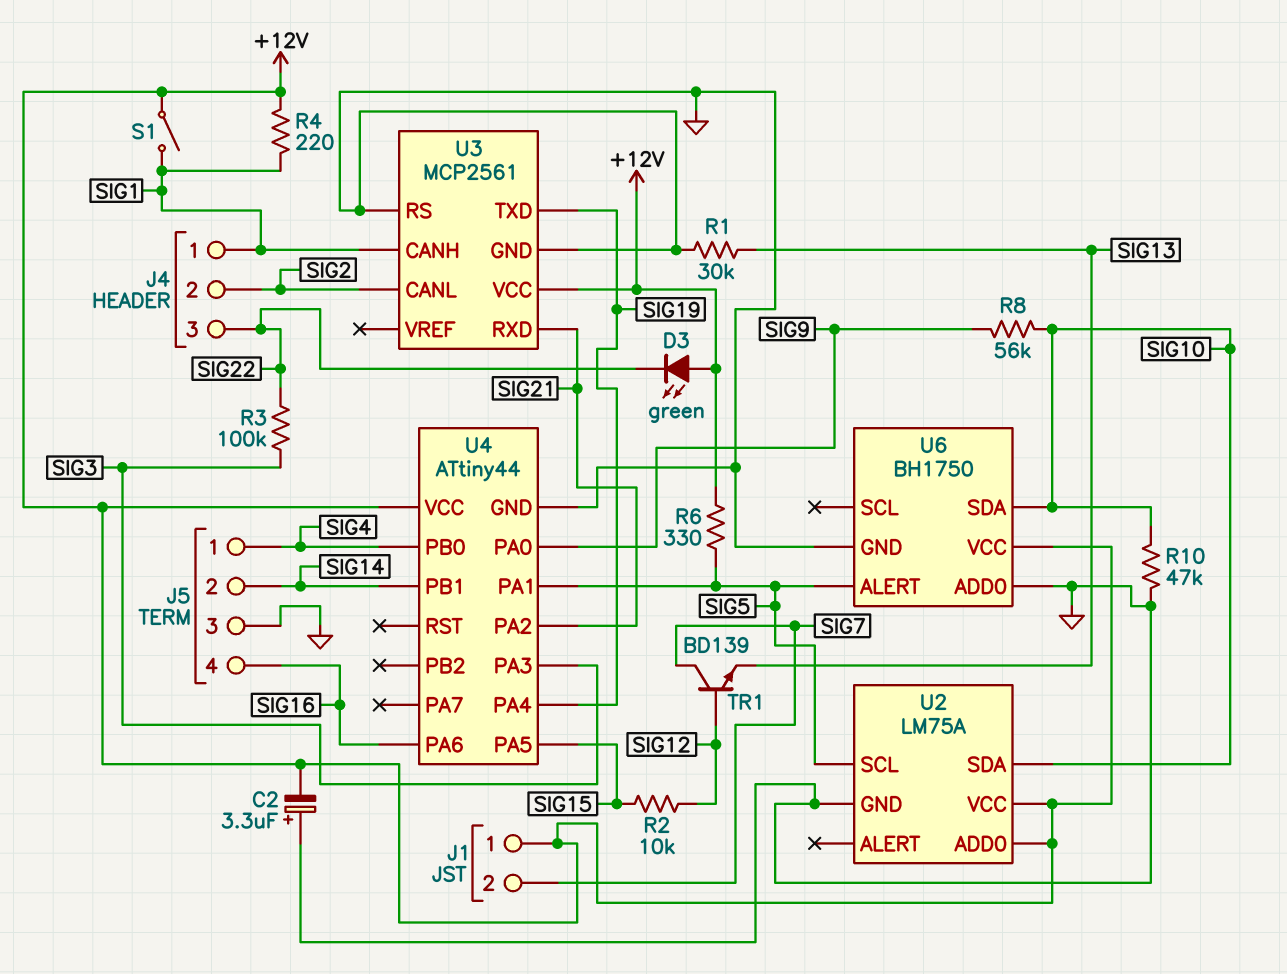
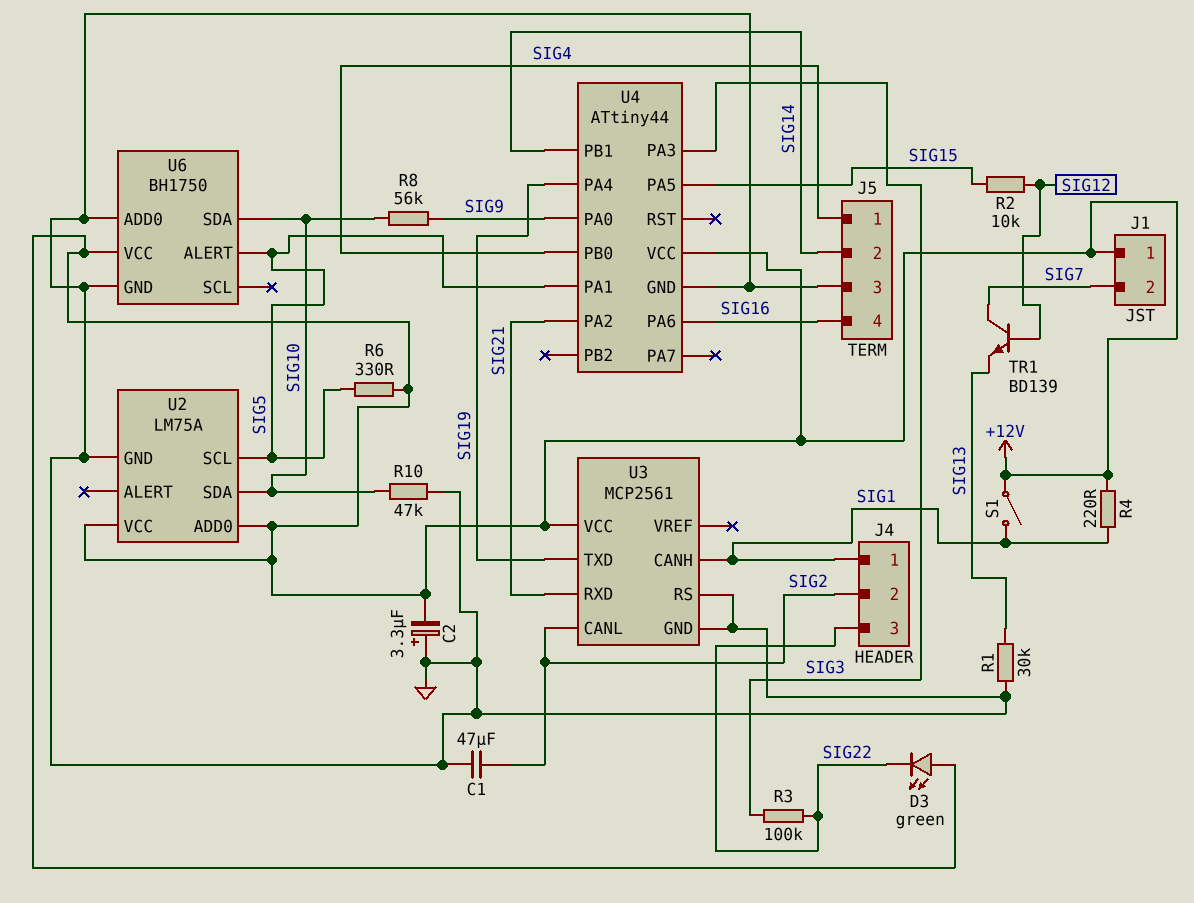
C1: none -> 47uF (GND, SIG2)

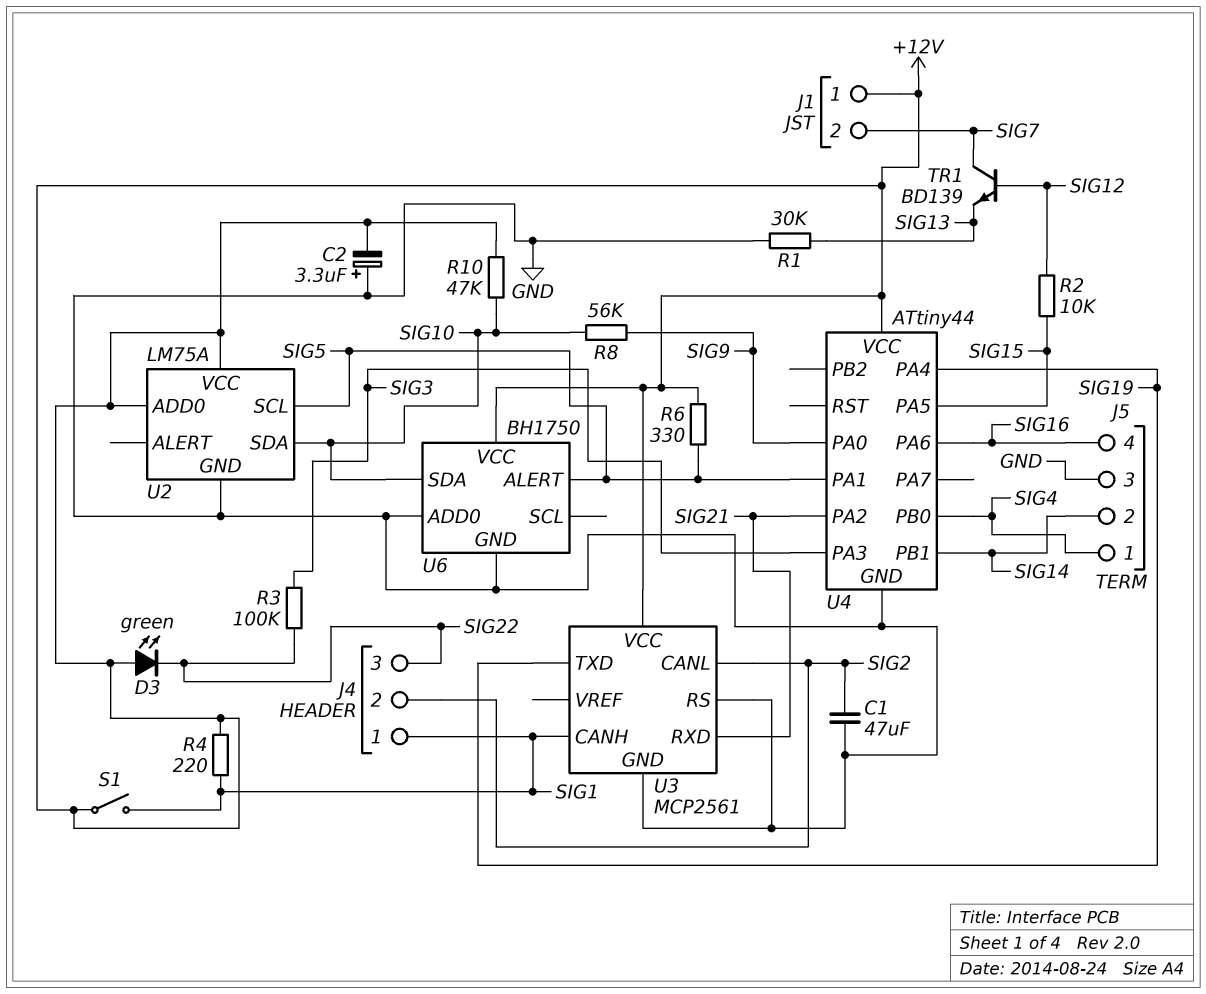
R10: 47k (GND, SIG10) -> 47k (+12V, SIG10)

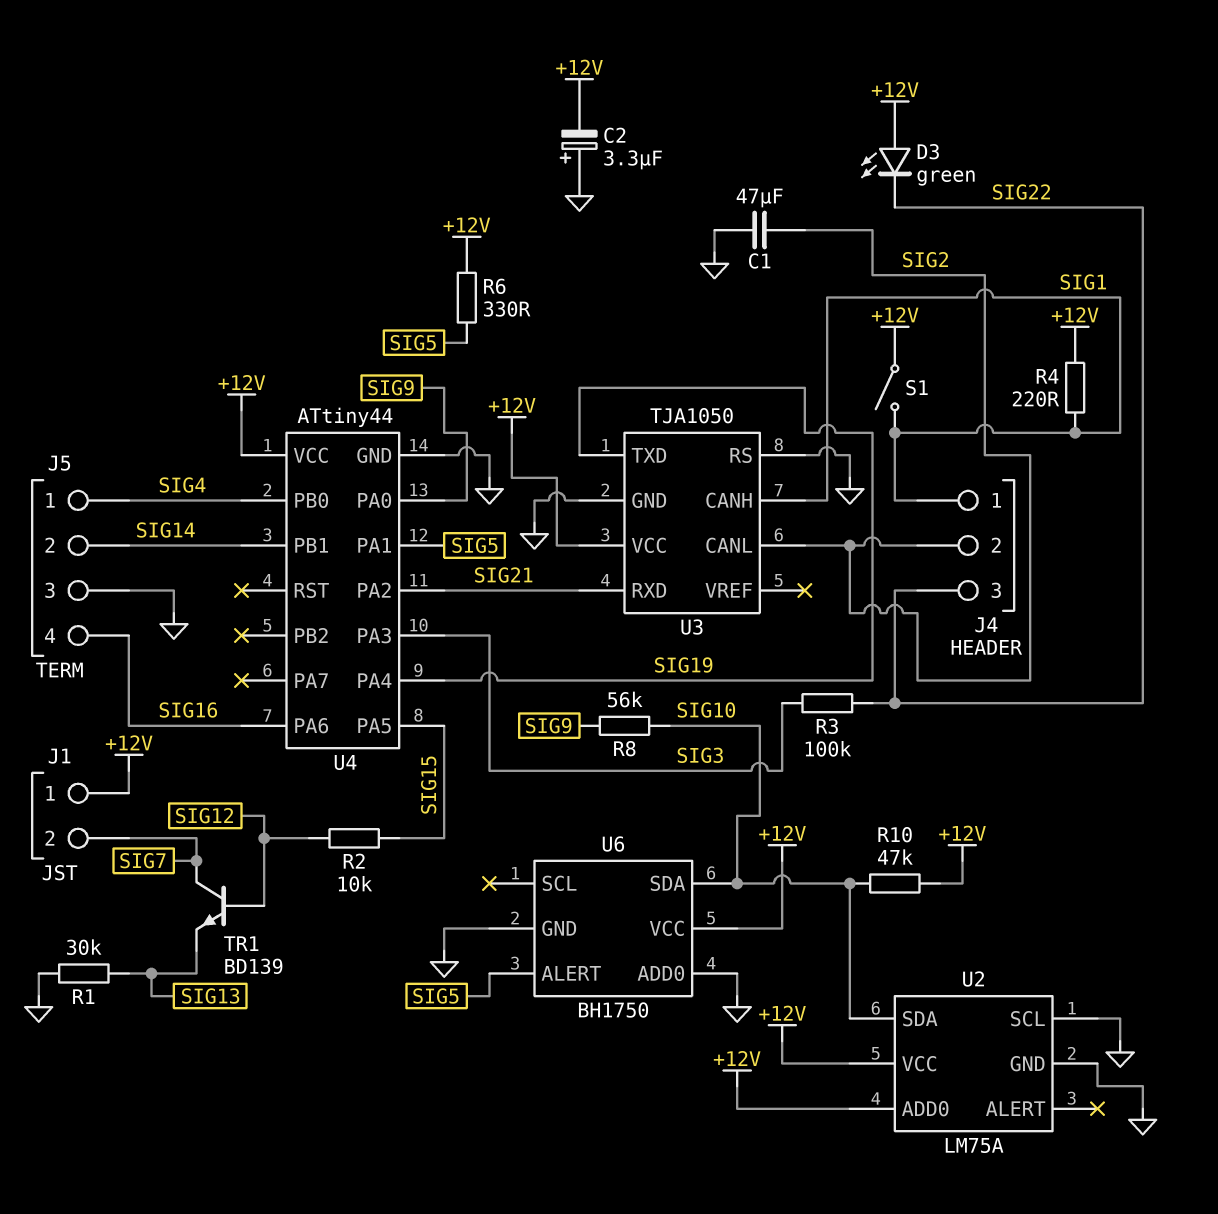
U2 pin SCL: SIG5 -> GND
U3: MCP2561 -> TJA1050

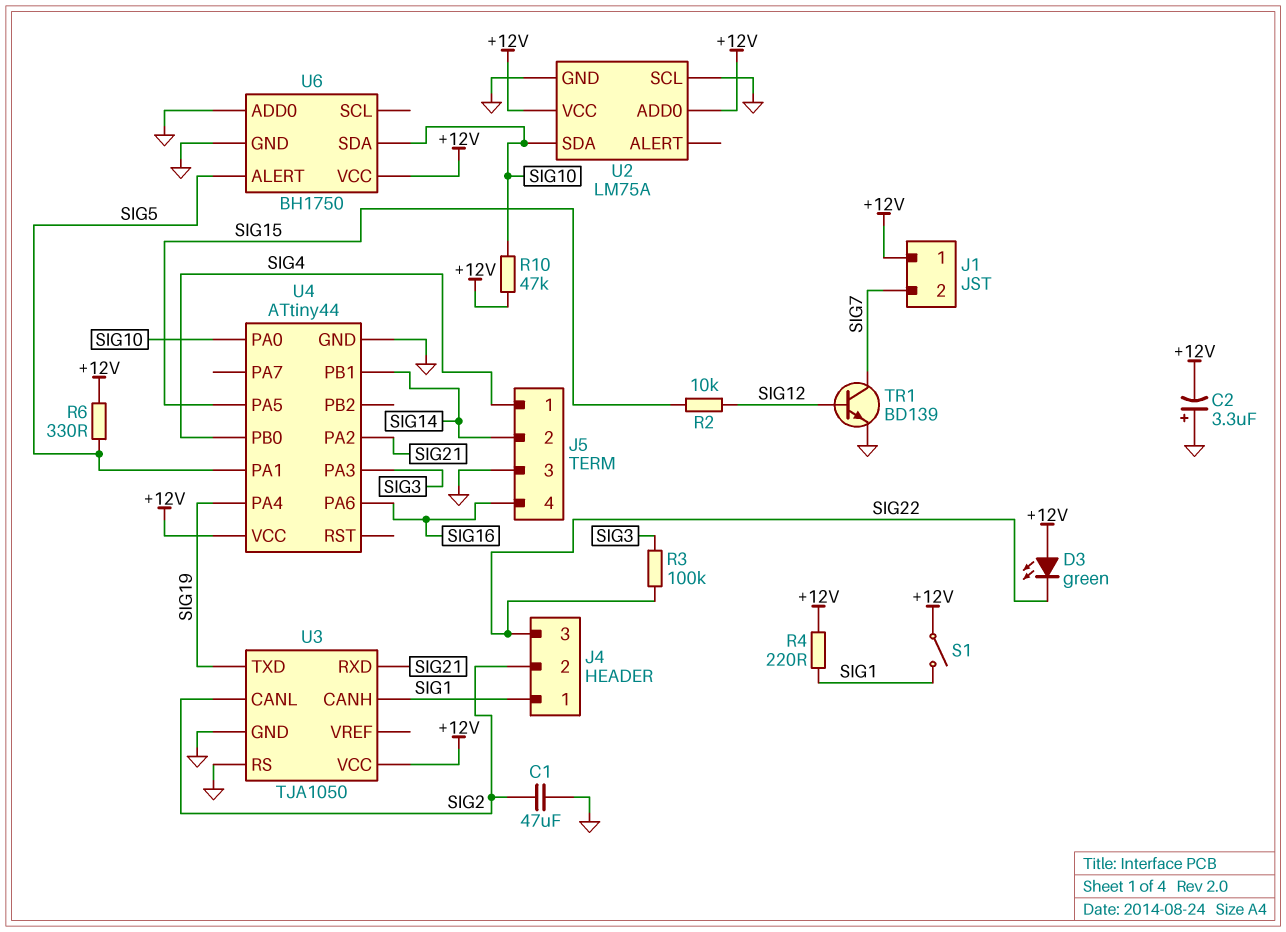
R1: 30k (GND, SIG13) -> none
R8: 56k (SIG9, SIG10) -> none
TR1: NPN BD139 (B SIG12, C SIG7, E SIG13) -> NPN BD139 (B SIG12, C SIG7, E GND)
U4 pin PA0: SIG9 -> SIG10

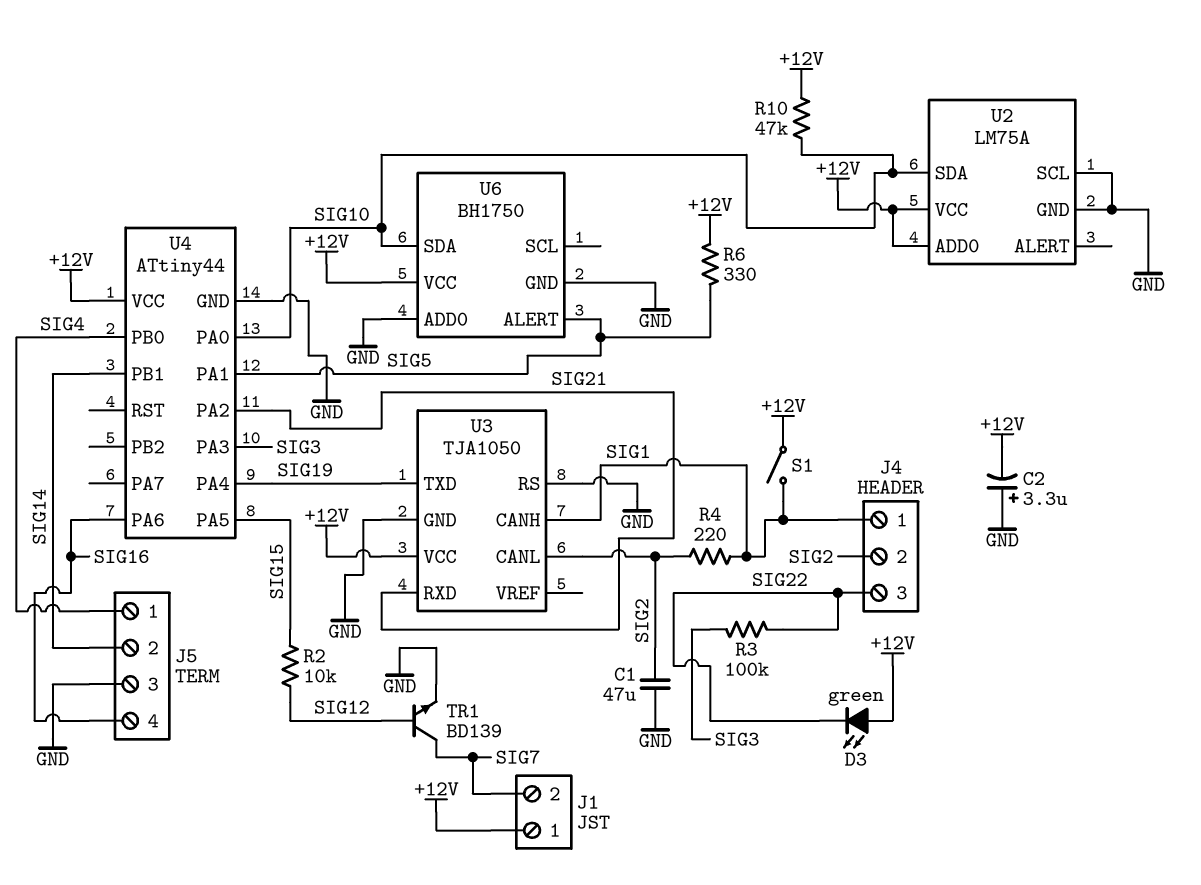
R4: 220 (+12V, SIG1) -> 220 (SIG1, SIG2)

